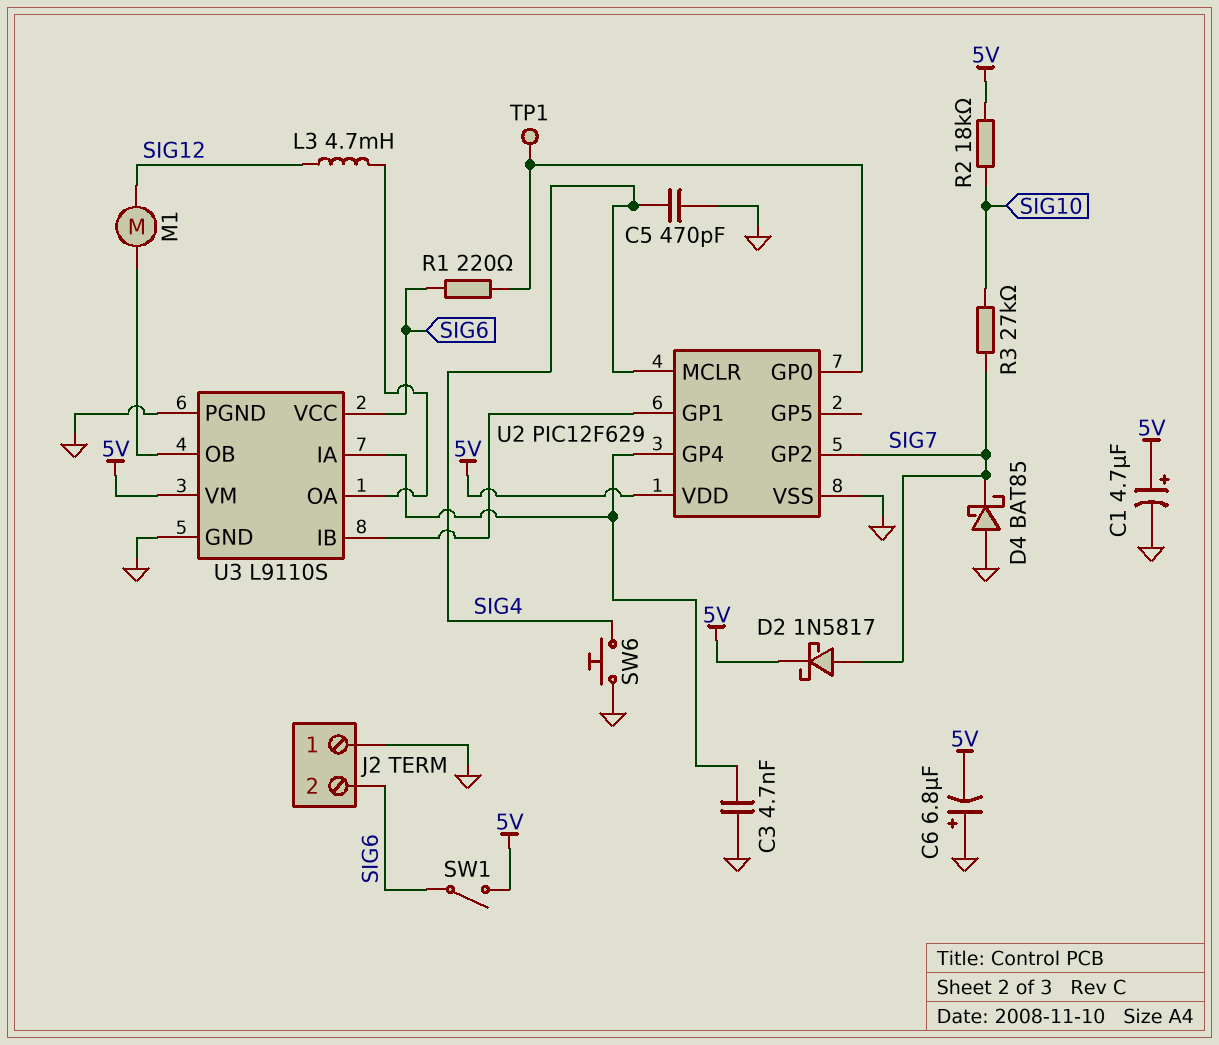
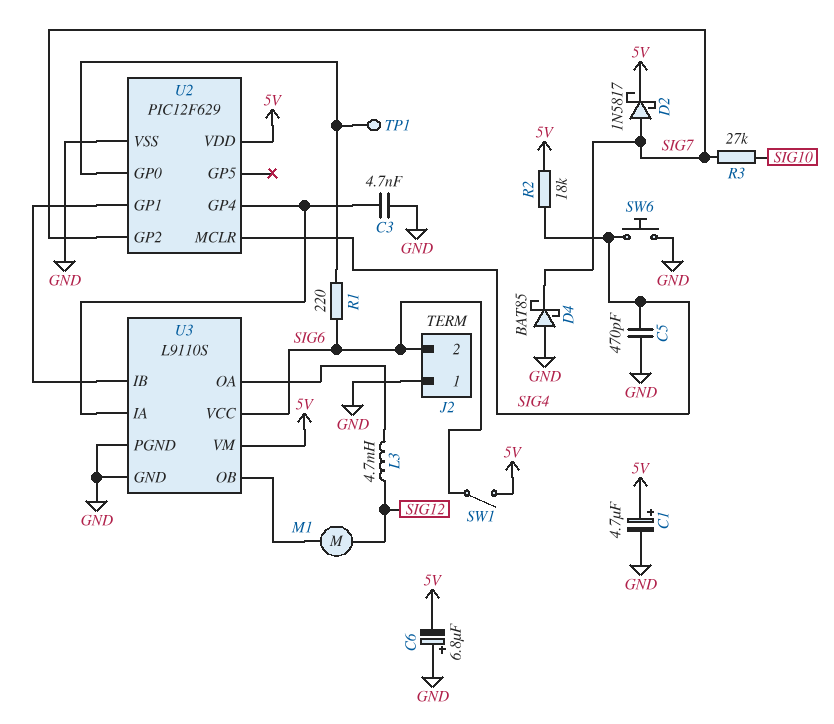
R2: 18k (5V, SIG10) -> 18k (5V, SIG4)

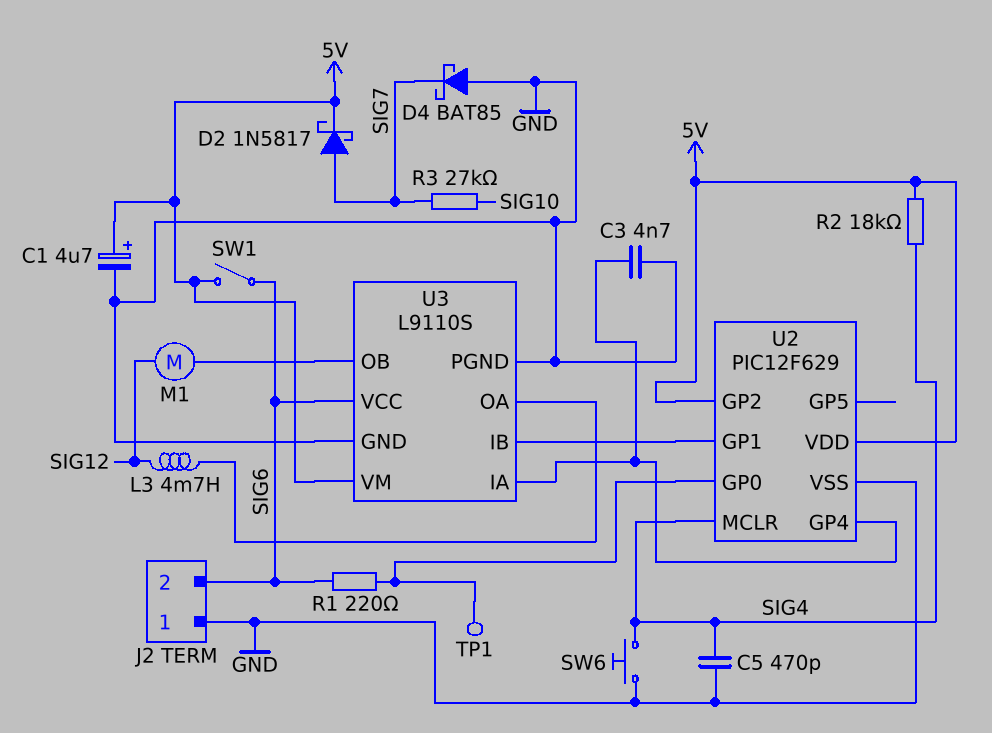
C6: 6.8uF (plus GND, minus 5V) -> none
U2 pin GP2: SIG7 -> 5V

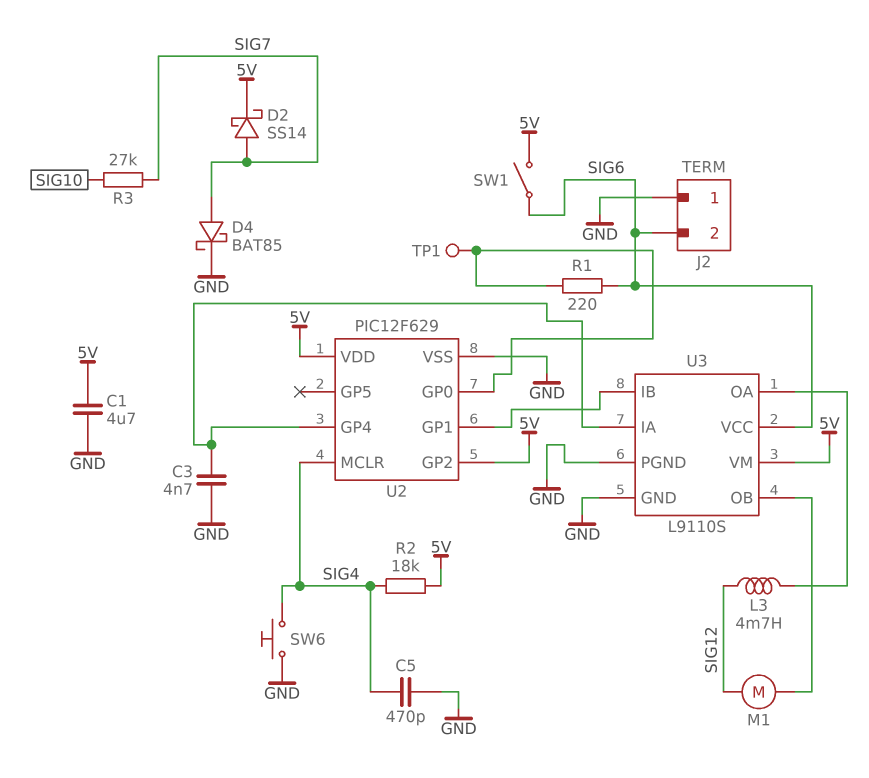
C1: 4.7uF (plus 5V, minus GND) -> 4.7uF (5V, GND)
D2: schottky 1N5817 (A SIG7, K 5V) -> schottky SS14 (A SIG7, K 5V)
D4: schottky BAT85 (A GND, K SIG7) -> schottky BAT85 (A SIG7, K GND)

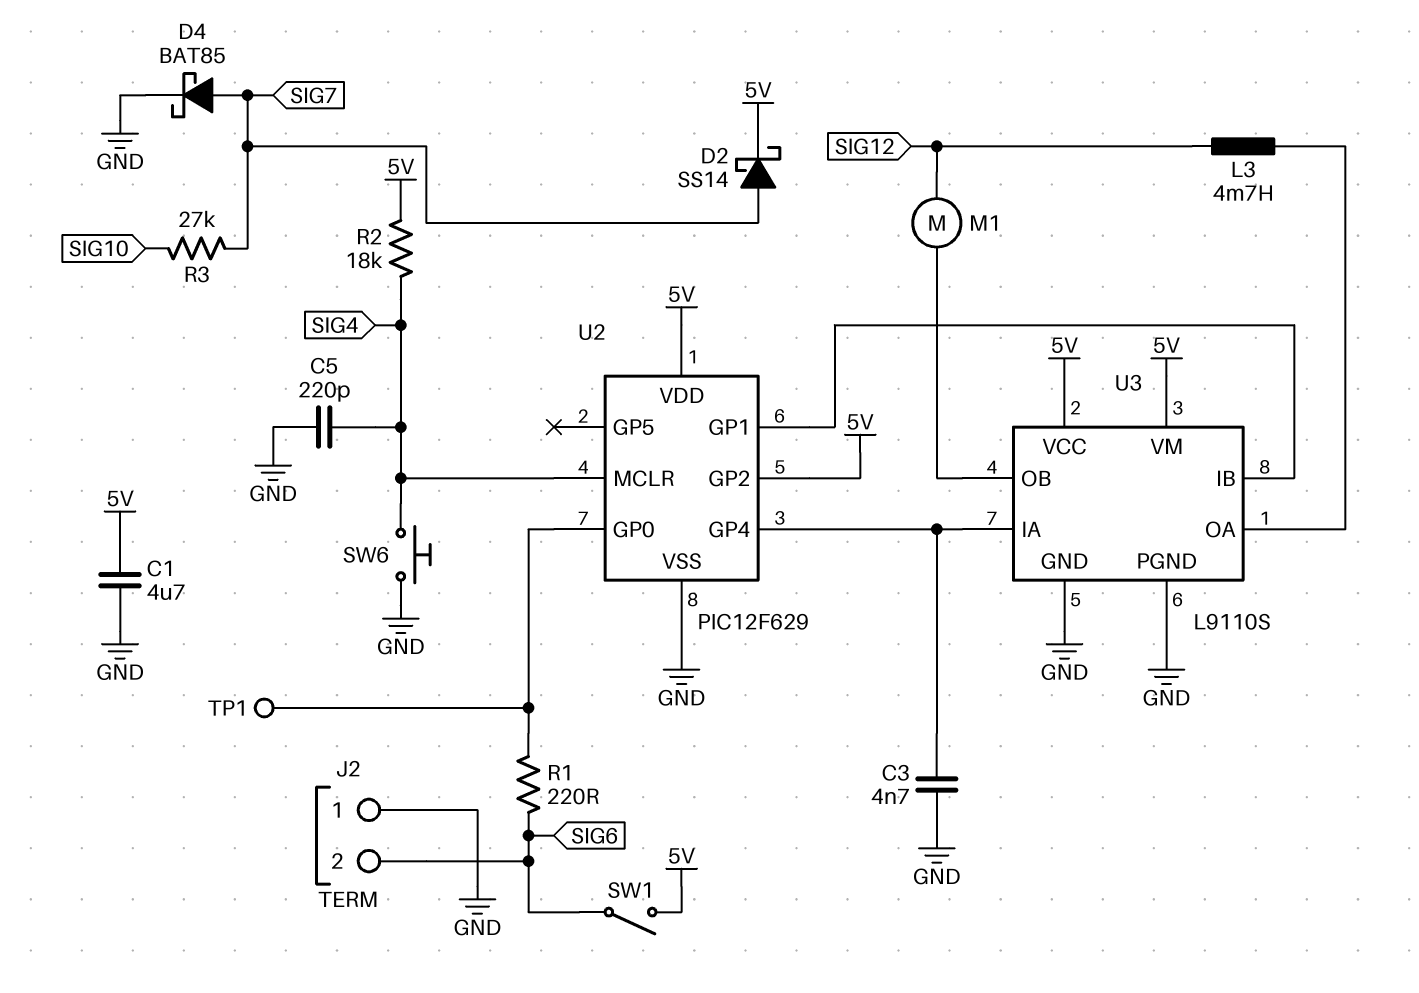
C5: 470pF (GND, SIG4) -> 220pF (GND, SIG4)
U3 pin VCC: SIG6 -> 5V

